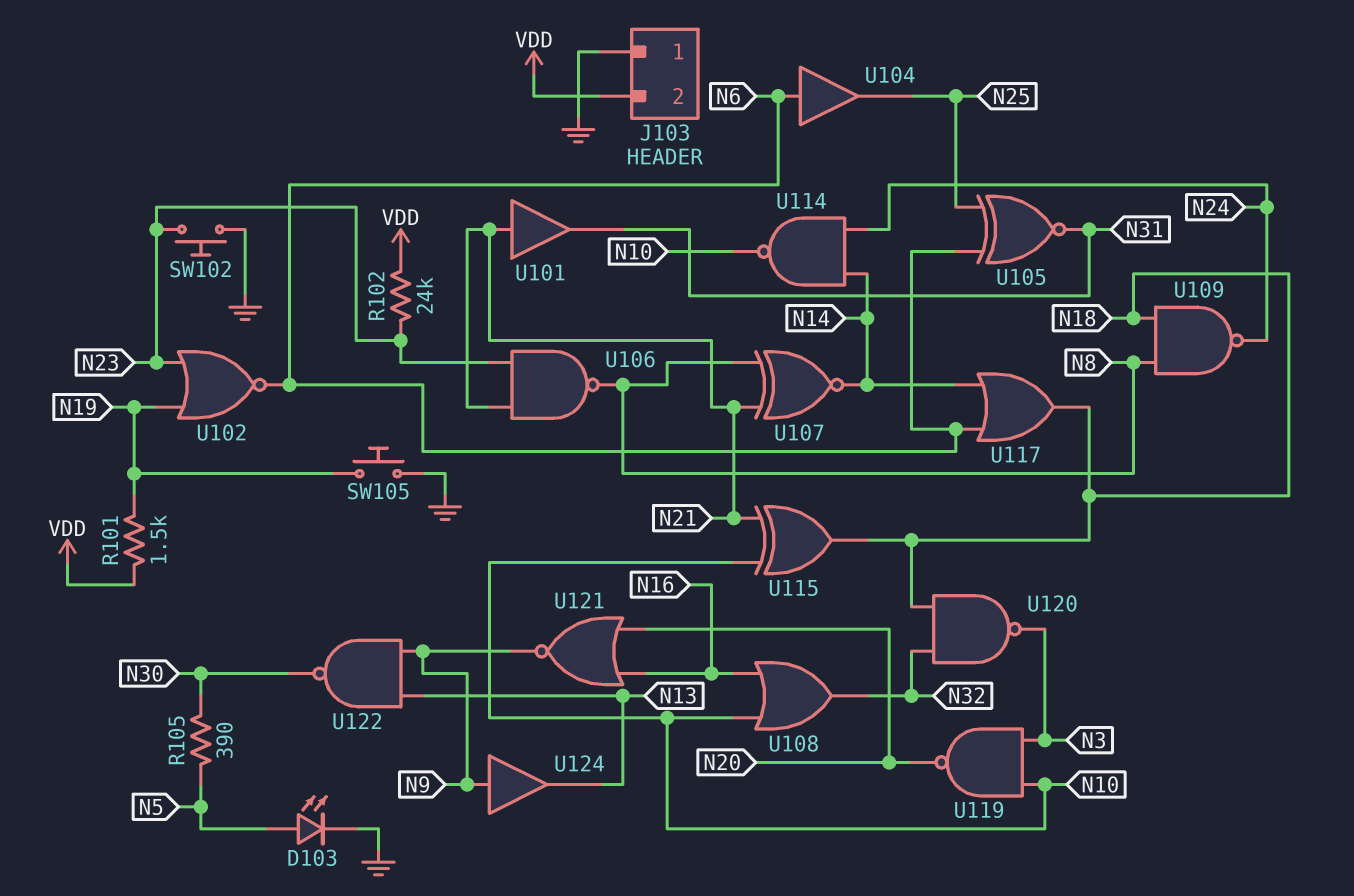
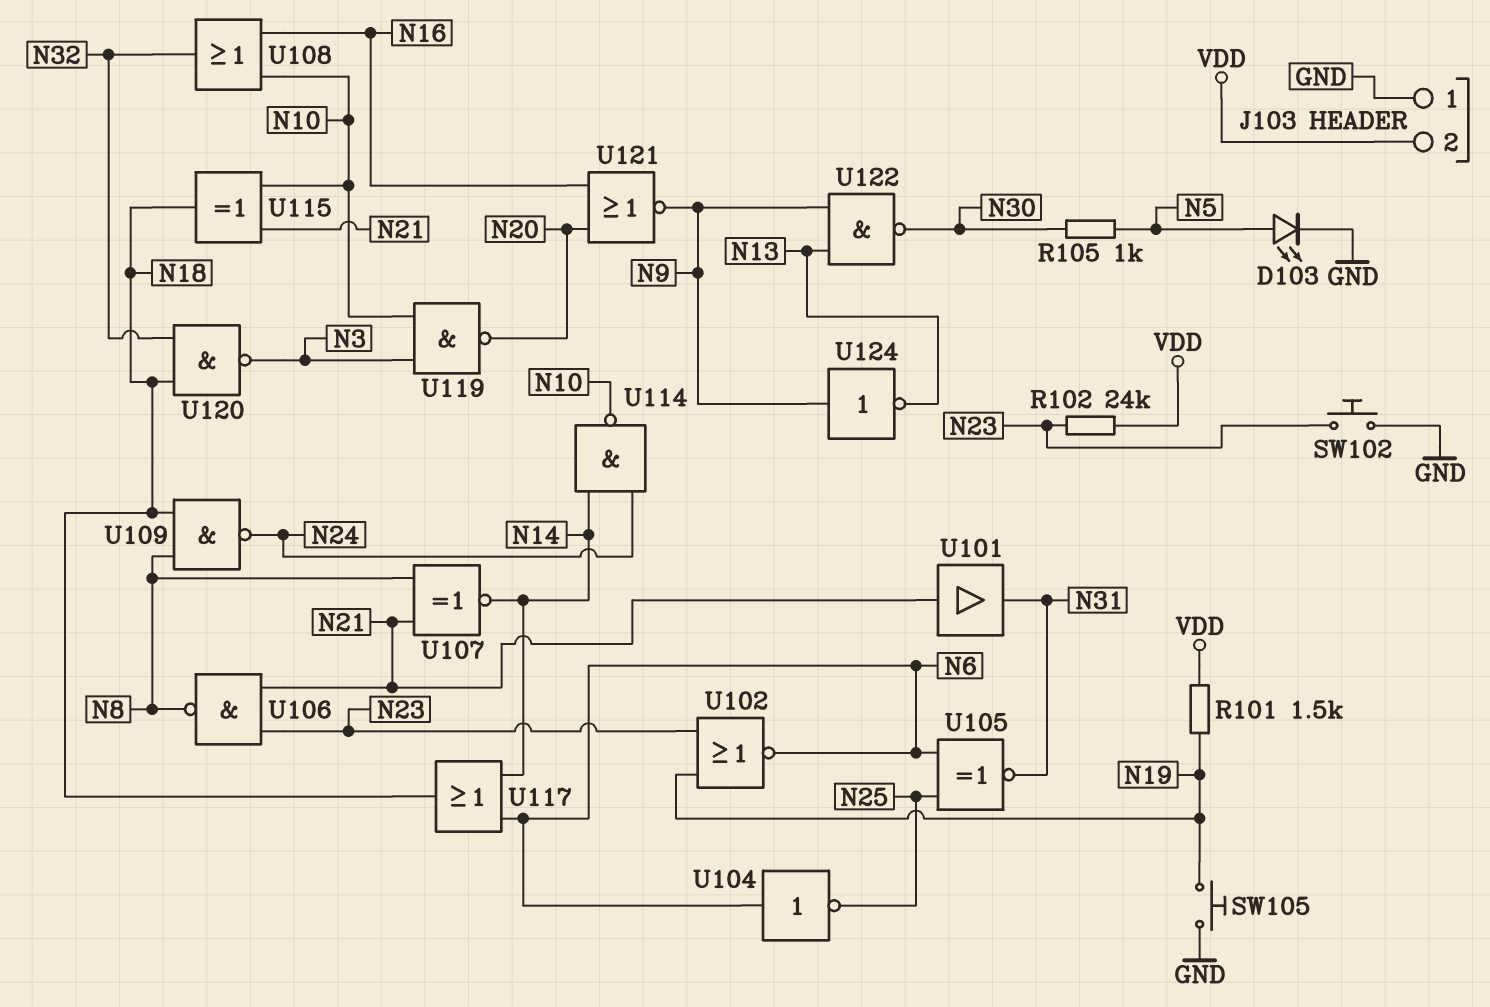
R105: 390 (N5, N30) -> 1k (N5, N30)
U104: buffer (in N6, out N25) -> NOT (in N6, out N25)
U124: buffer (in N9, out N13) -> NOT (in N9, out N13)

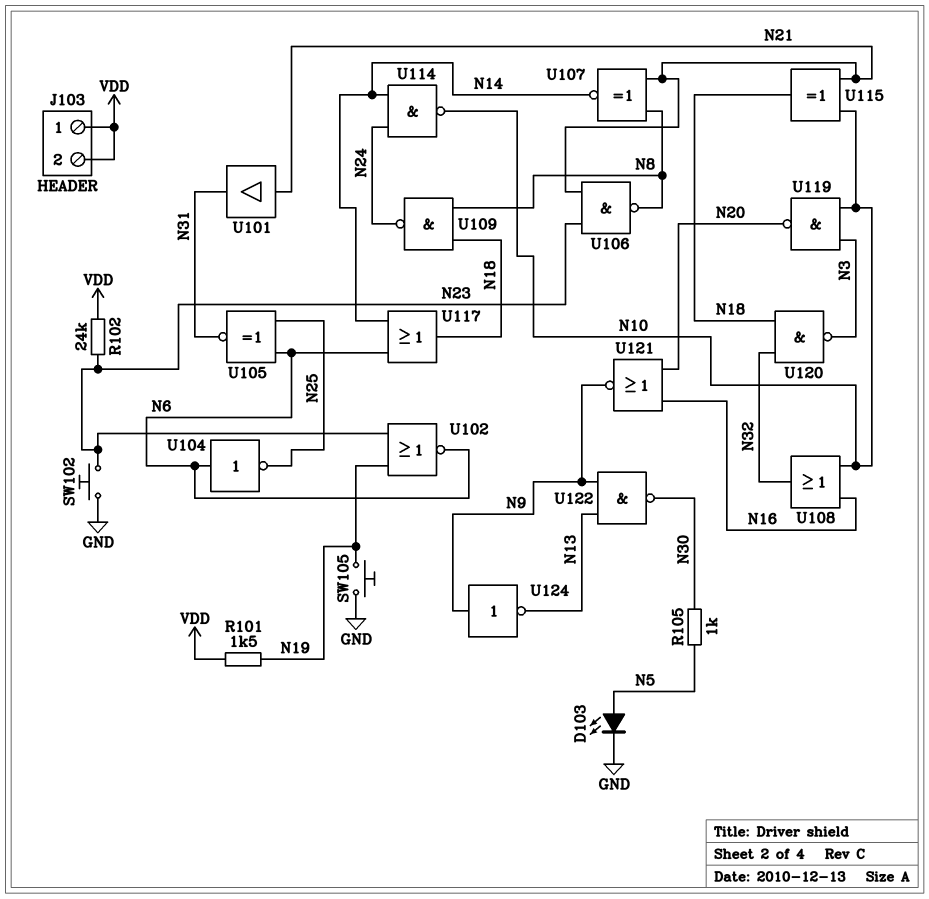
J103 pin 1: GND -> VDD

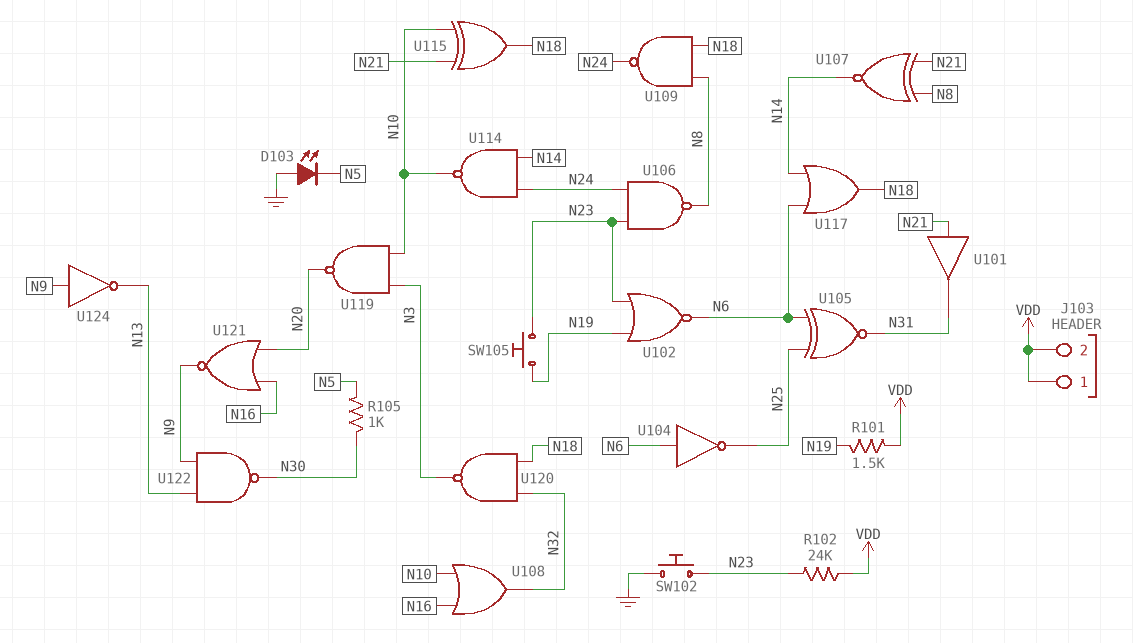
D103: LED (A N5, K GND) -> LED (A GND, K N5)
SW105: button (GND, N19) -> button (N19, N23)
U106: NAND (in N21, in N23, out N8) -> NAND (in N23, in N24, out N8)

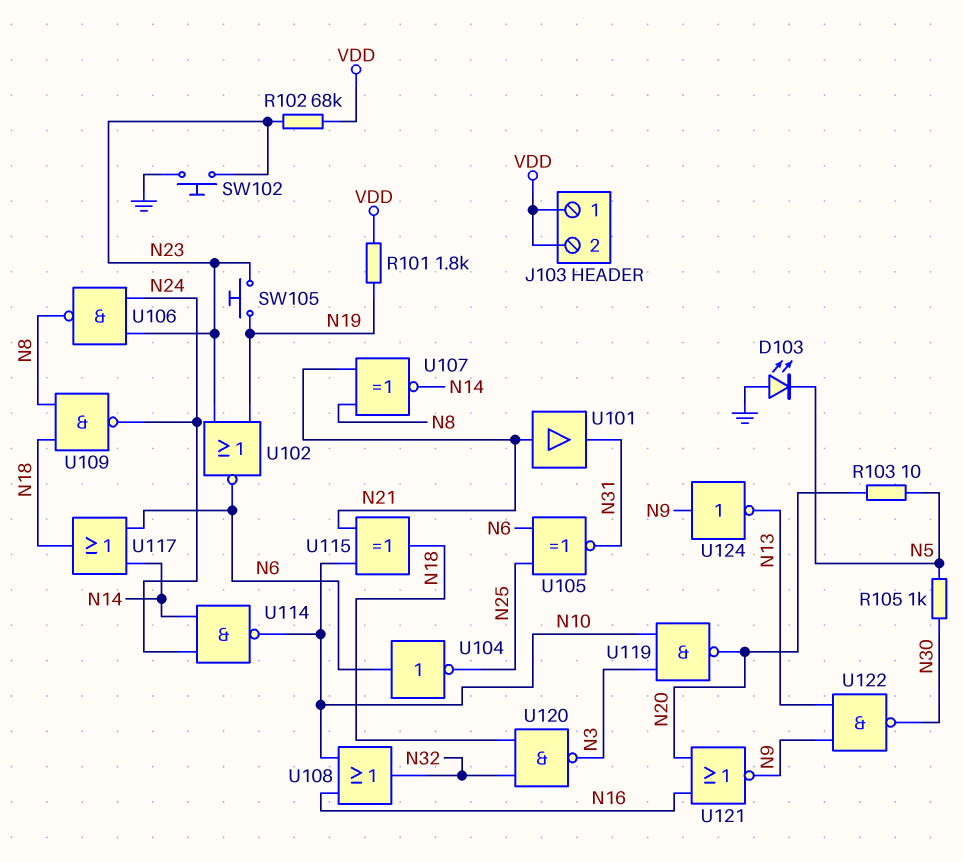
R101: 1.5k (N19, VDD) -> 1.8k (N19, VDD)
R102: 24k (N23, VDD) -> 68k (N23, VDD)
R103: none -> 10 (N5, N20)

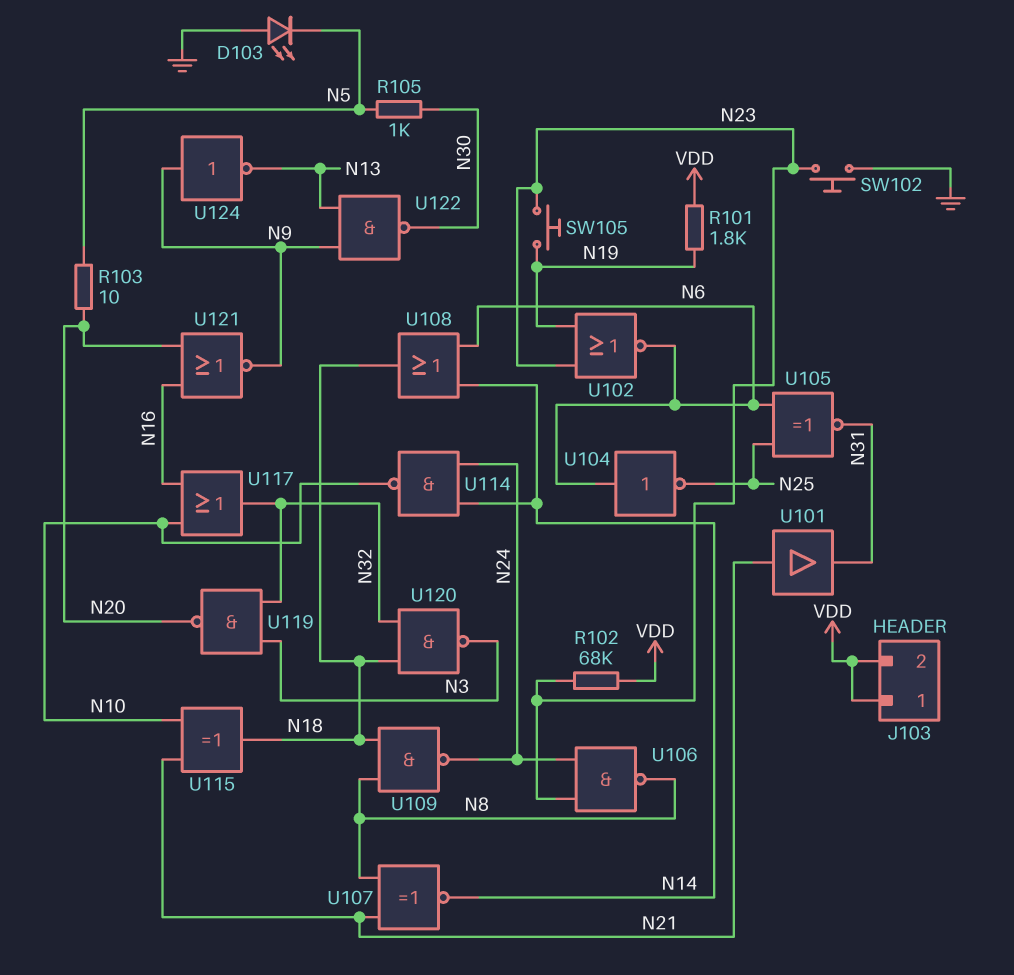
U108: OR (in N10, in N16, out N32) -> OR (in N6, in N14, out N18)
U117: OR (in N6, in N14, out N18) -> OR (in N10, in N16, out N32)
U119: NAND (in N3, in N10, out N20) -> NAND (in N3, in N32, out N20)

